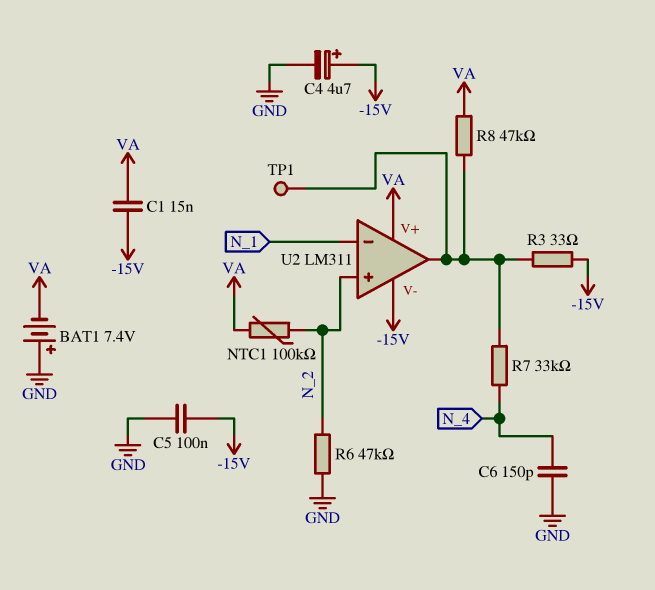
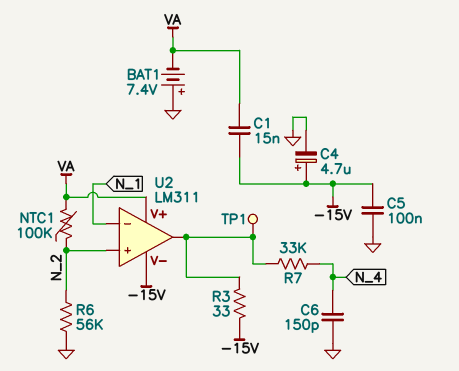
R6: 47k (GND, N_2) -> 56k (GND, N_2)
R8: 47k (U2/out, VA) -> none

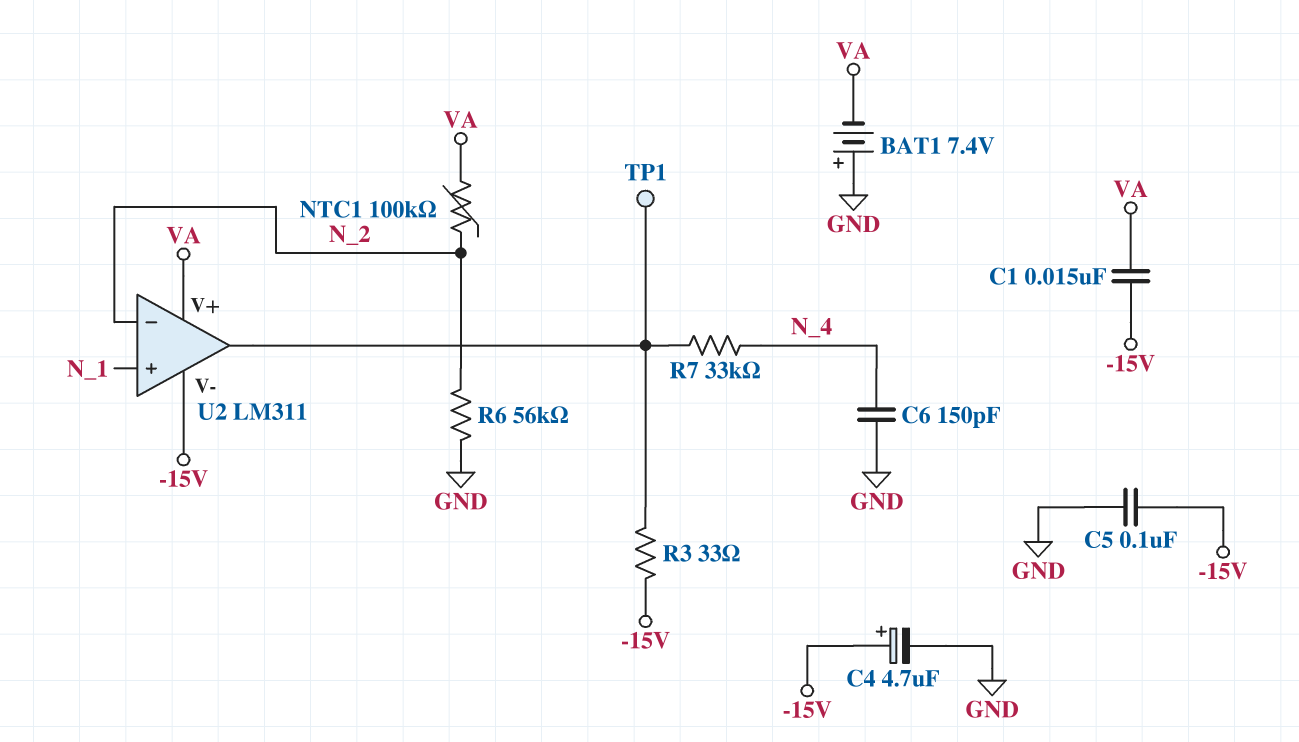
U2 pin in+: N_2 -> N_1
U2 pin in-: N_1 -> N_2

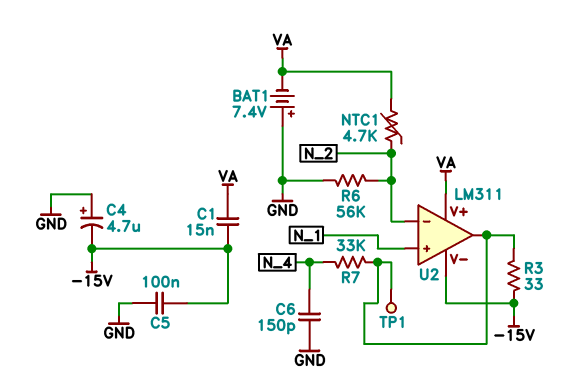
C4: 4.7uF (plus -15V, minus GND) -> 4.7uF (plus GND, minus -15V)
NTC1: 100k (N_2, VA) -> 4.7k (N_2, VA)

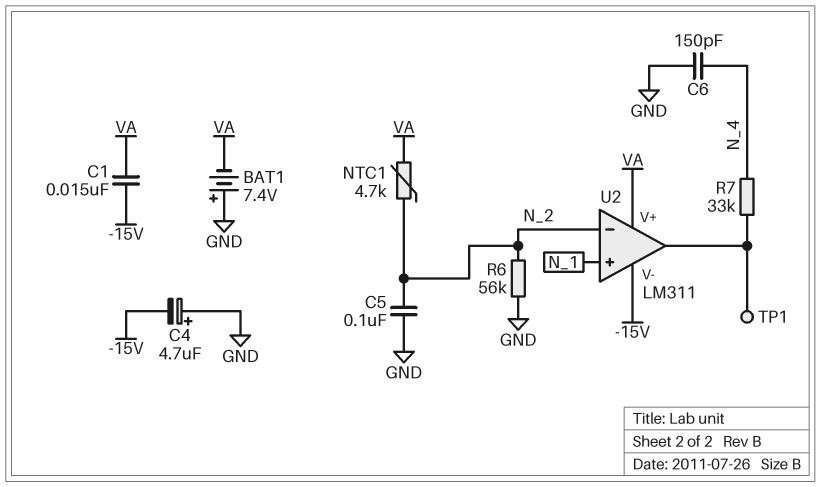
C5: 100nF (-15V, GND) -> 100nF (GND, N_2)
R3: 33 (-15V, U2/out) -> none

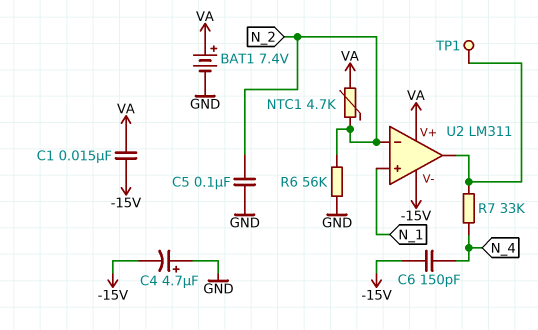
BAT1: 7.4V (plus GND, minus VA) -> 7.4V (plus VA, minus GND)
C6: 150pF (GND, N_4) -> 150pF (-15V, N_4)

